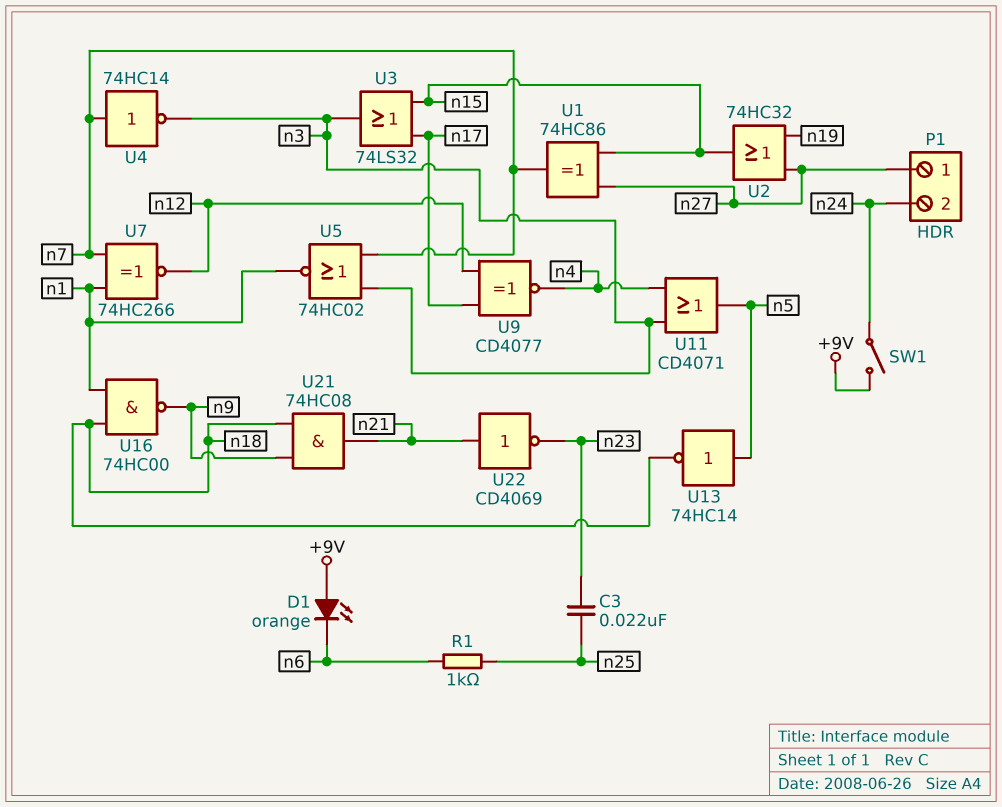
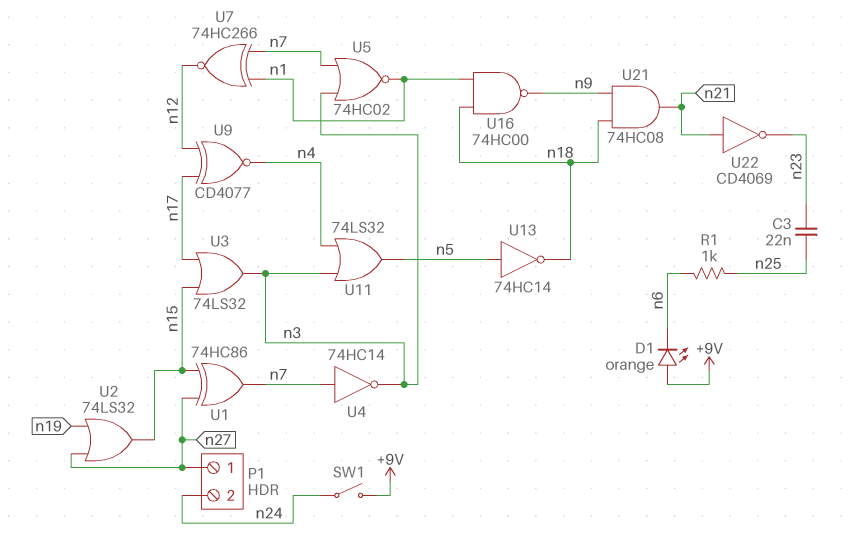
U2: OR 74HC32 (in n19, in n27, out n15) -> OR 74LS32 (in n19, in n27, out n15)
U11: OR CD4071 (in n3, in n4, out n5) -> OR 74LS32 (in n3, in n4, out n5)

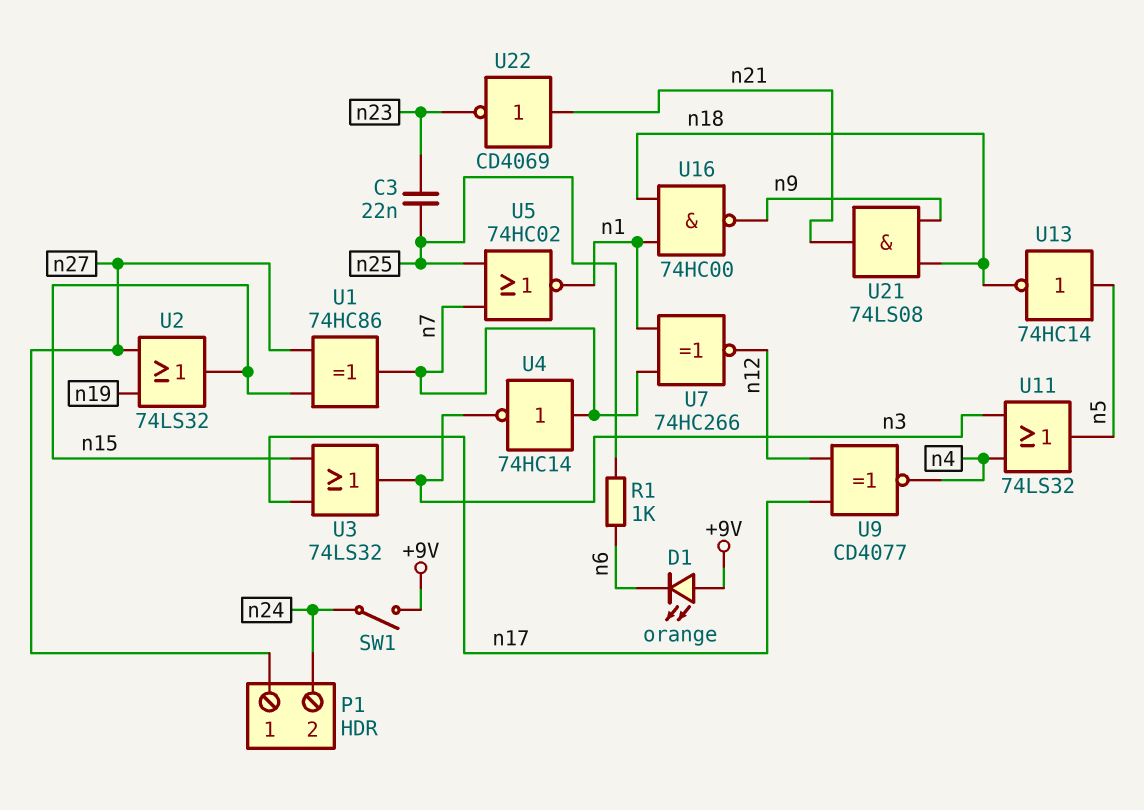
U5: NOR 74HC02 (in n3, in n7, out n1) -> NOR 74HC02 (in n7, in n25, out n1)
U21: AND 74HC08 (in n9, in n18, out n21) -> AND 74LS08 (in n9, in n18, out n21)

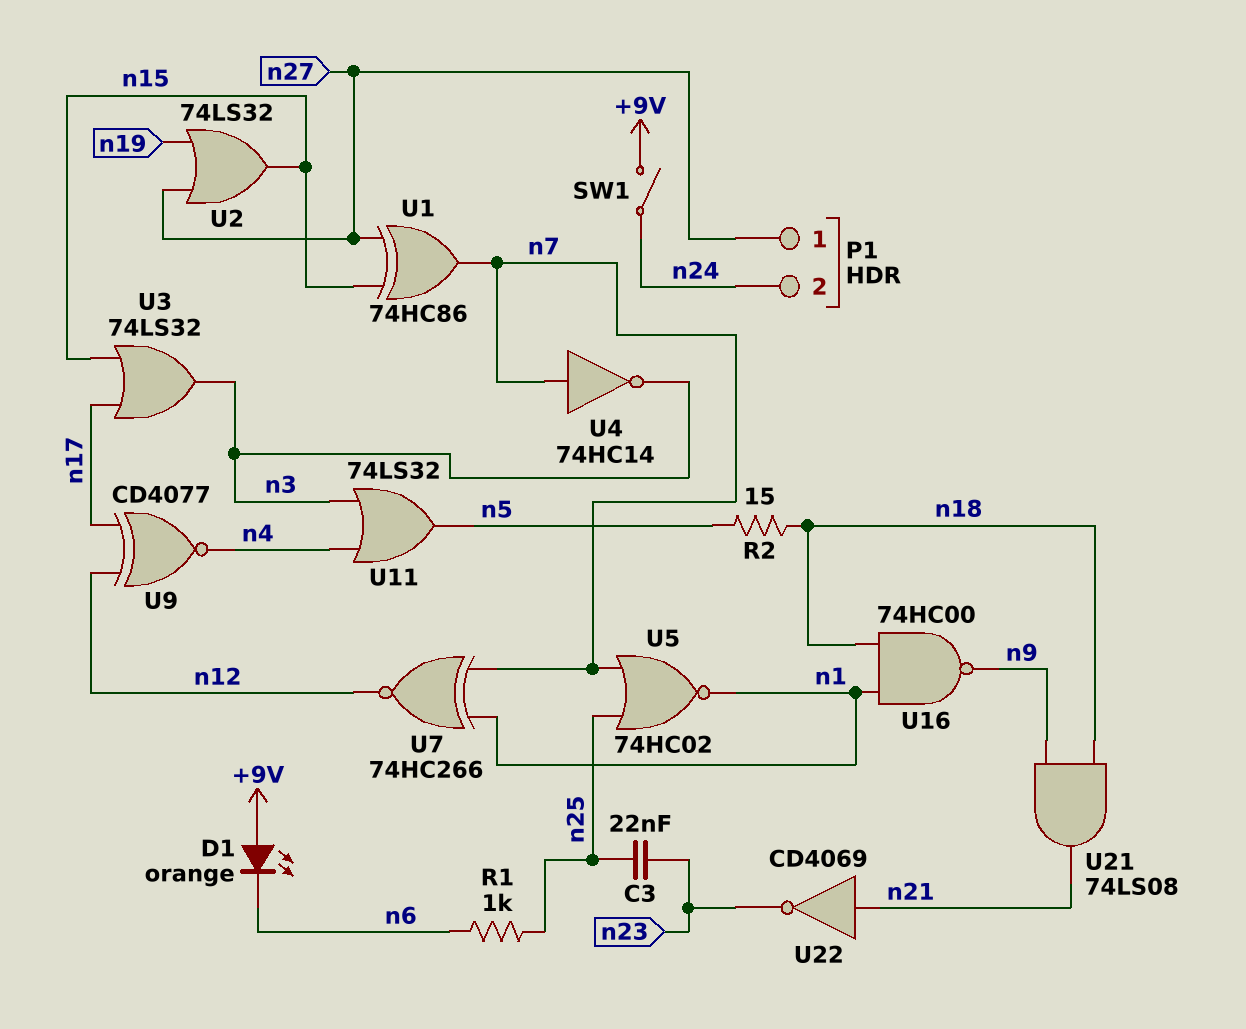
R2: none -> 15 (n5, n18)
U13: NOT 74HC14 (in n5, out n18) -> none

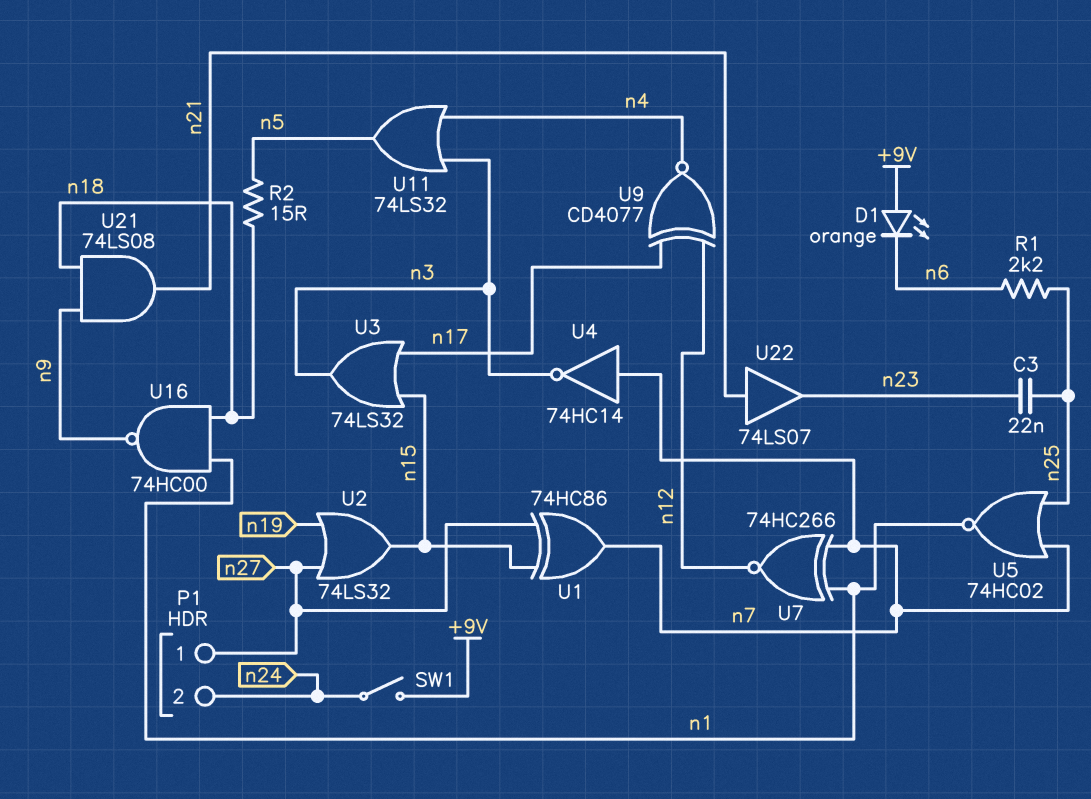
R1: 1k (n6, n25) -> 2.2k (n6, n25)
U22: NOT CD4069 (in n21, out n23) -> buffer 74LS07 (in n21, out n23)

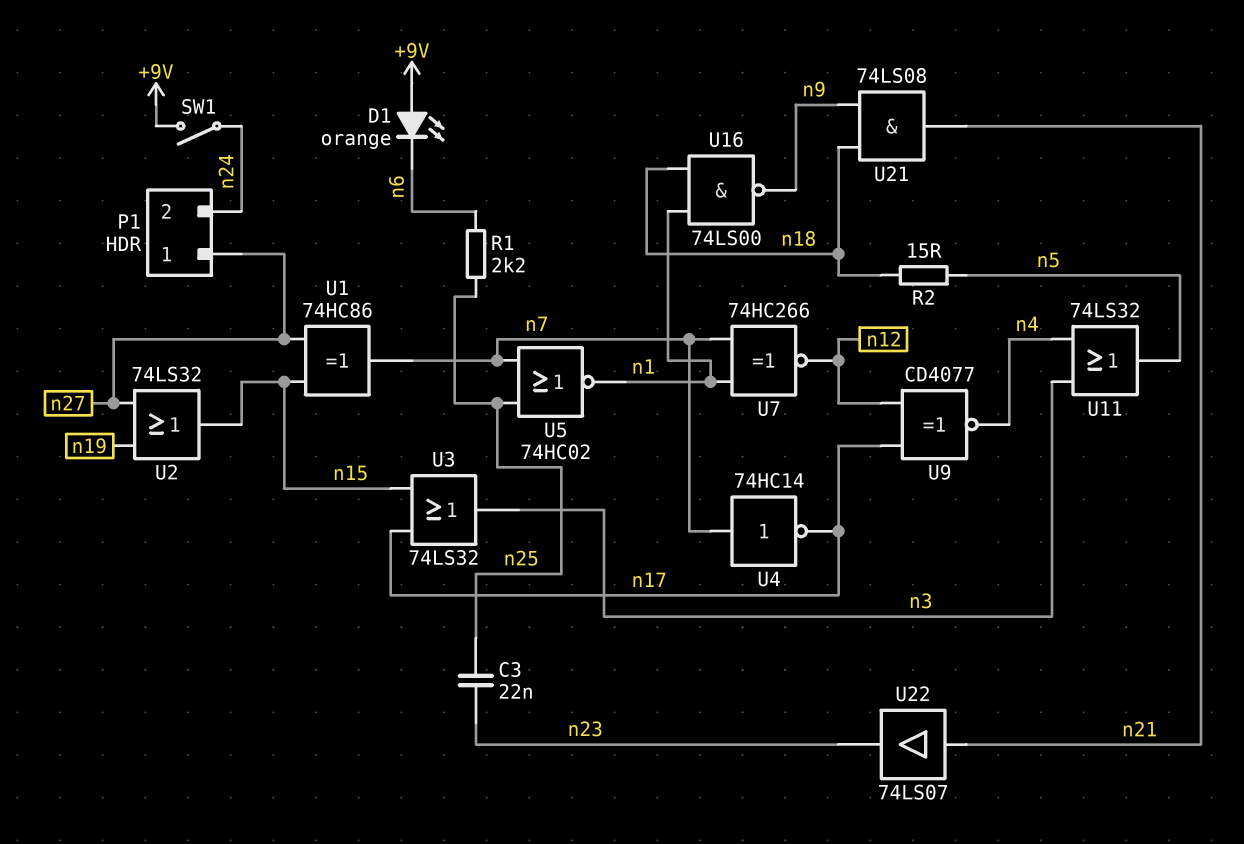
U4: NOT 74HC14 (in n7, out n3) -> NOT 74HC14 (in n7, out n17)
U16: NAND 74HC00 (in n1, in n18, out n9) -> NAND 74LS00 (in n1, in n18, out n9)

